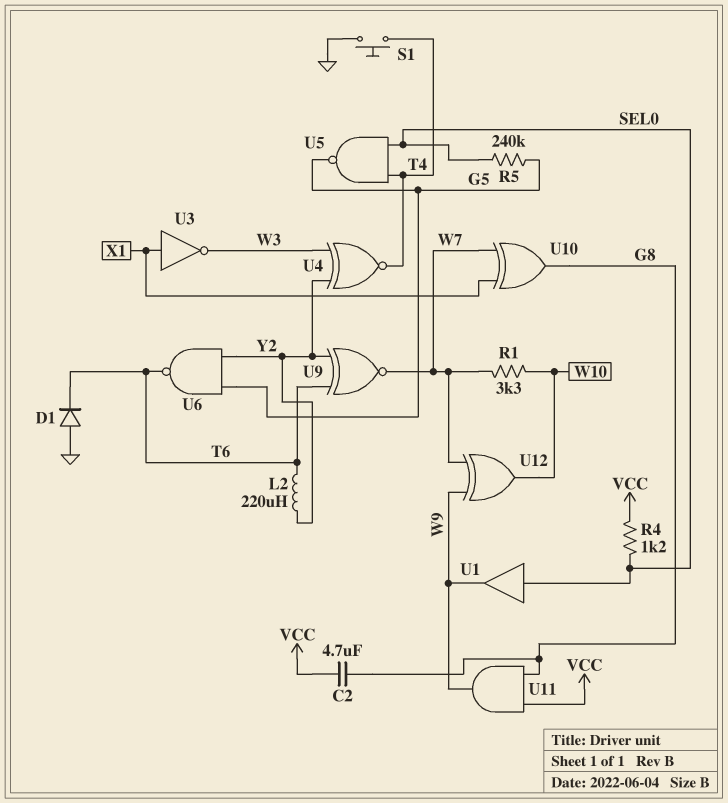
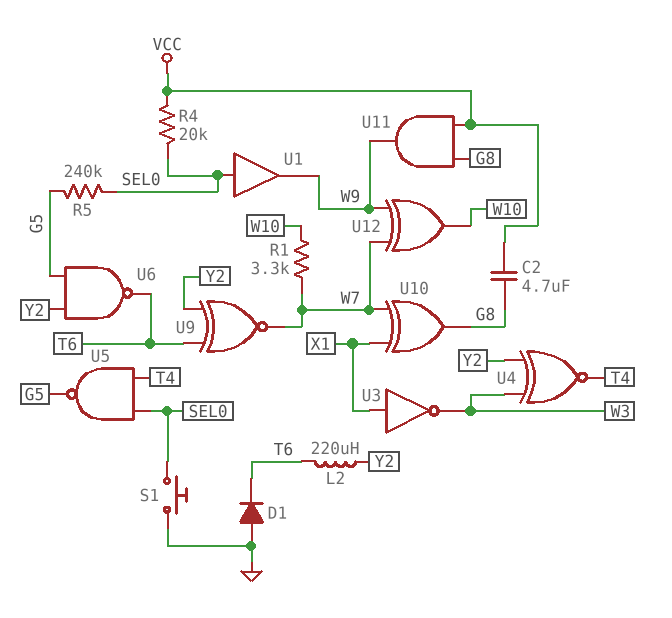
R4: 1.2k (SEL0, VCC) -> 20k (SEL0, VCC)
S1: button (GND, T4) -> button (GND, SEL0)

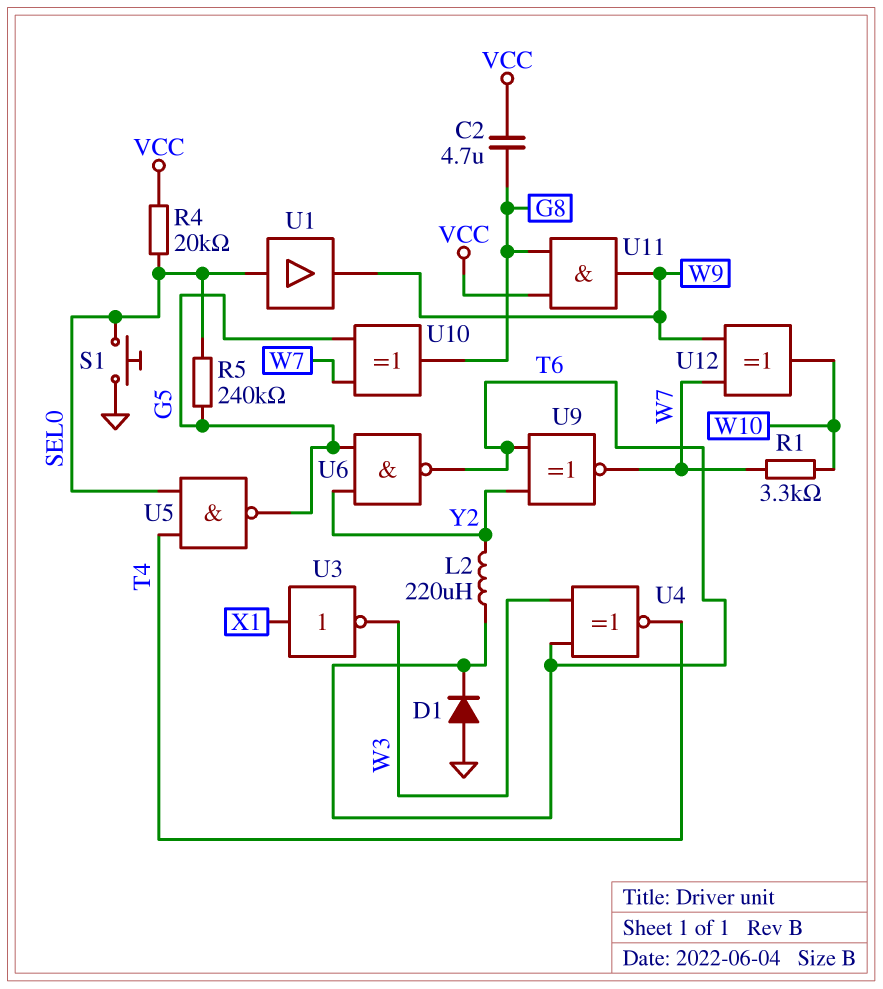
U4: XNOR (in W3, in Y2, out T4) -> XNOR (in T6, in W3, out T4)
U10: XOR (in W7, in X1, out G8) -> XOR (in G5, in W7, out G8)

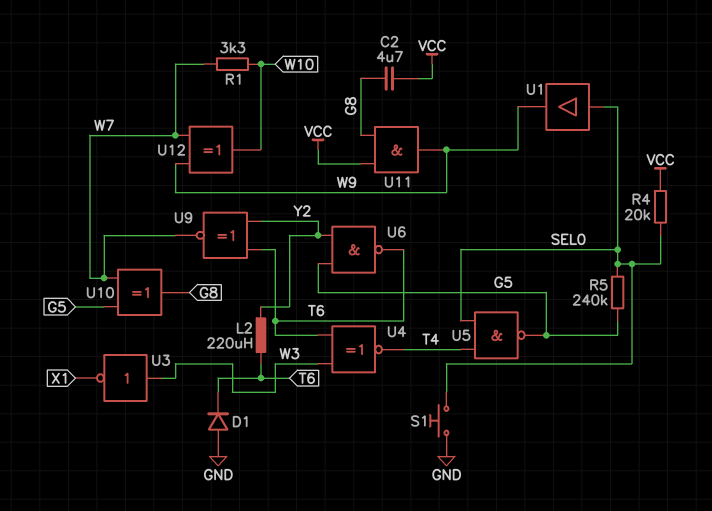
U3: NOT (in X1, out W3) -> NOT (in W3, out X1)

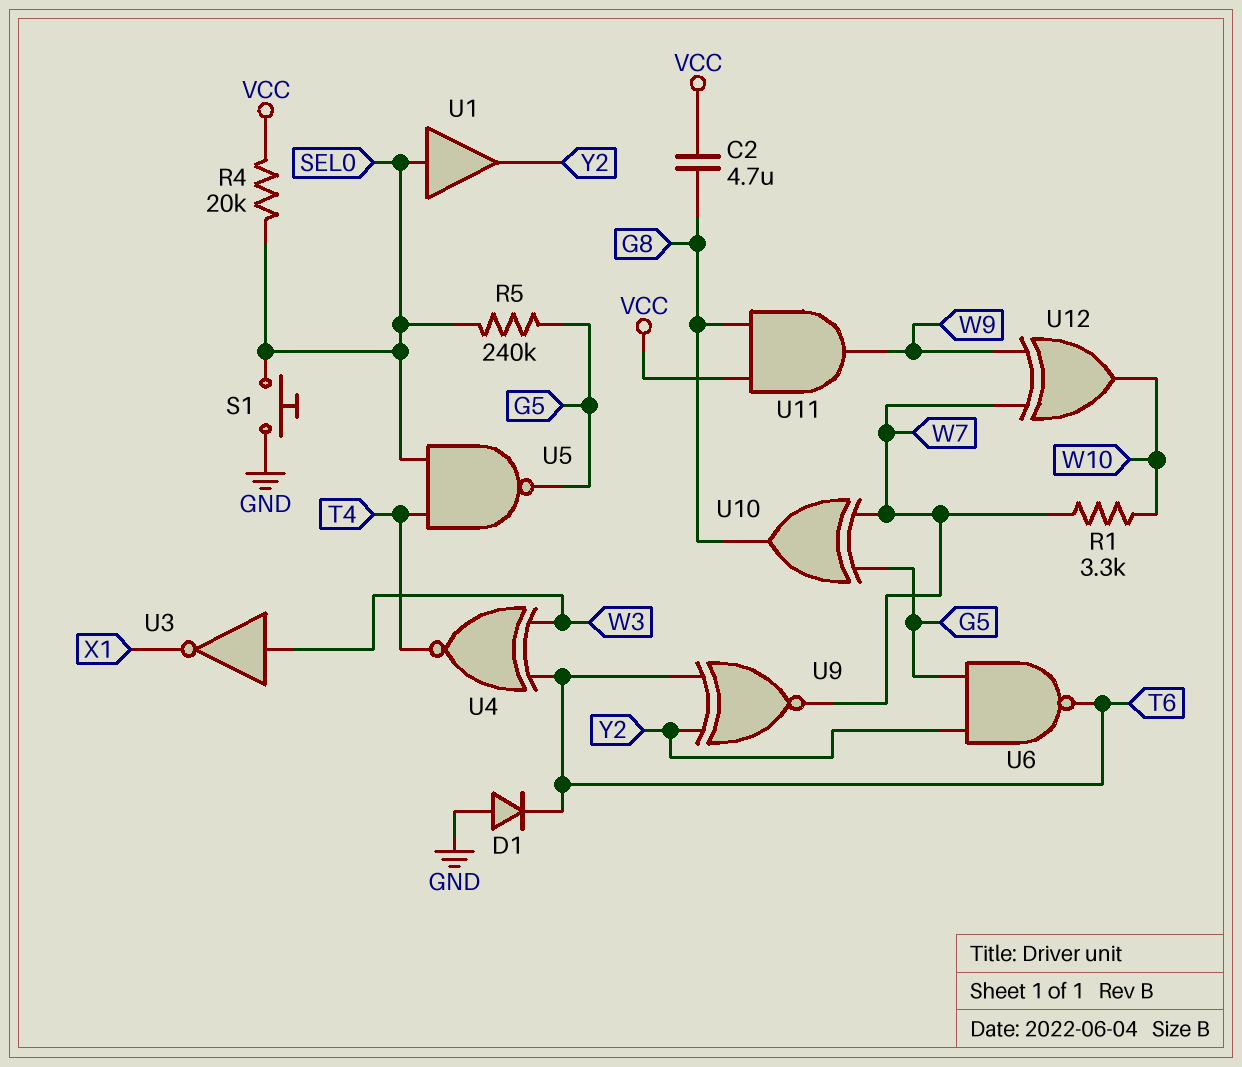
L2: 220uH (T6, Y2) -> none
U1: buffer (in SEL0, out W9) -> buffer (in SEL0, out Y2)

